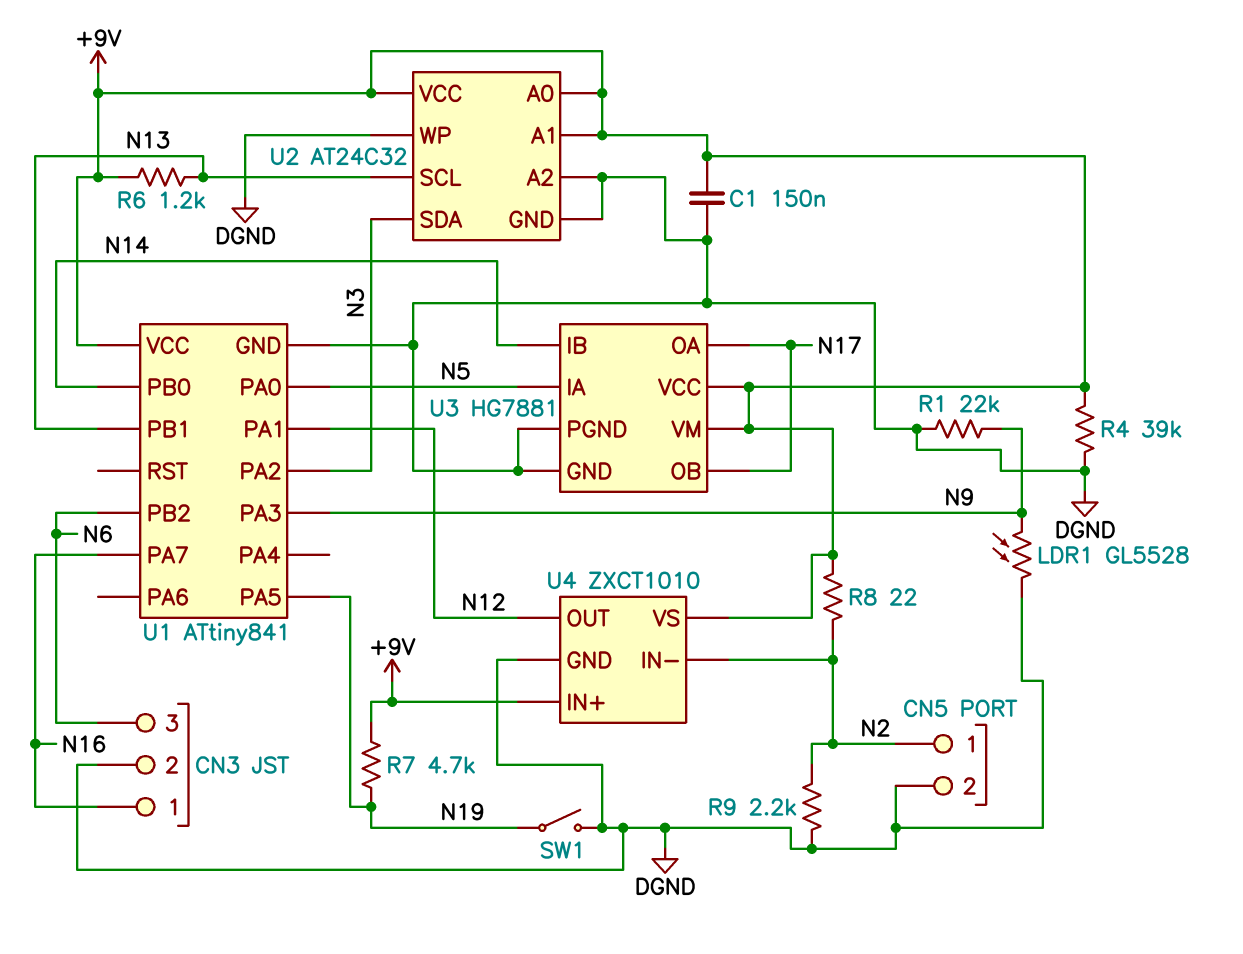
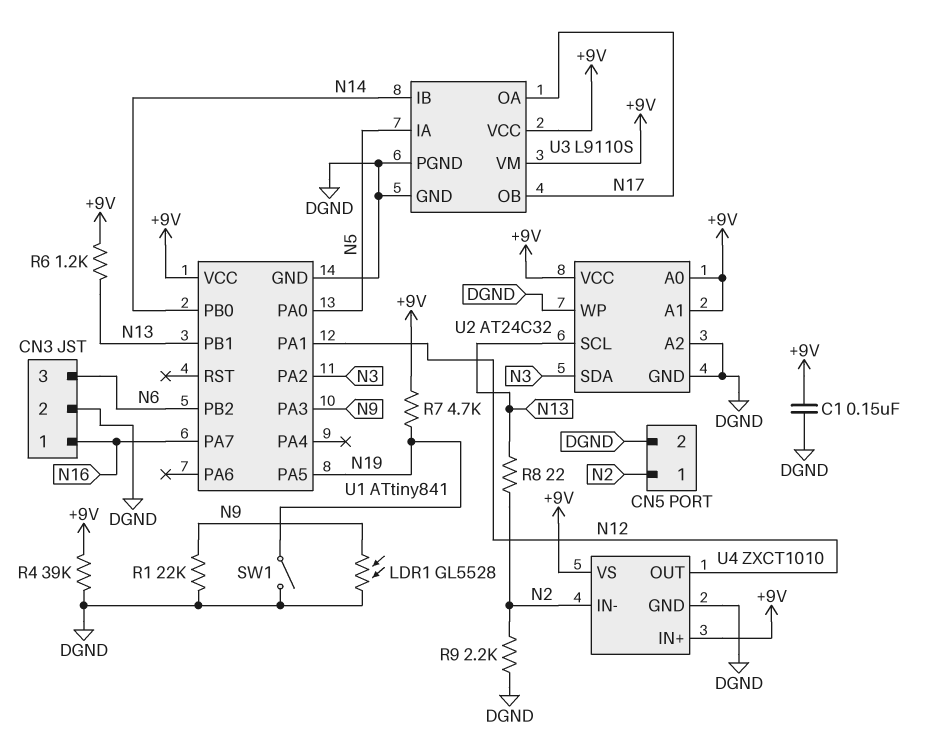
R8: 22 (+9V, N2) -> 22 (N2, N13)
U3: HG7881 -> L9110S

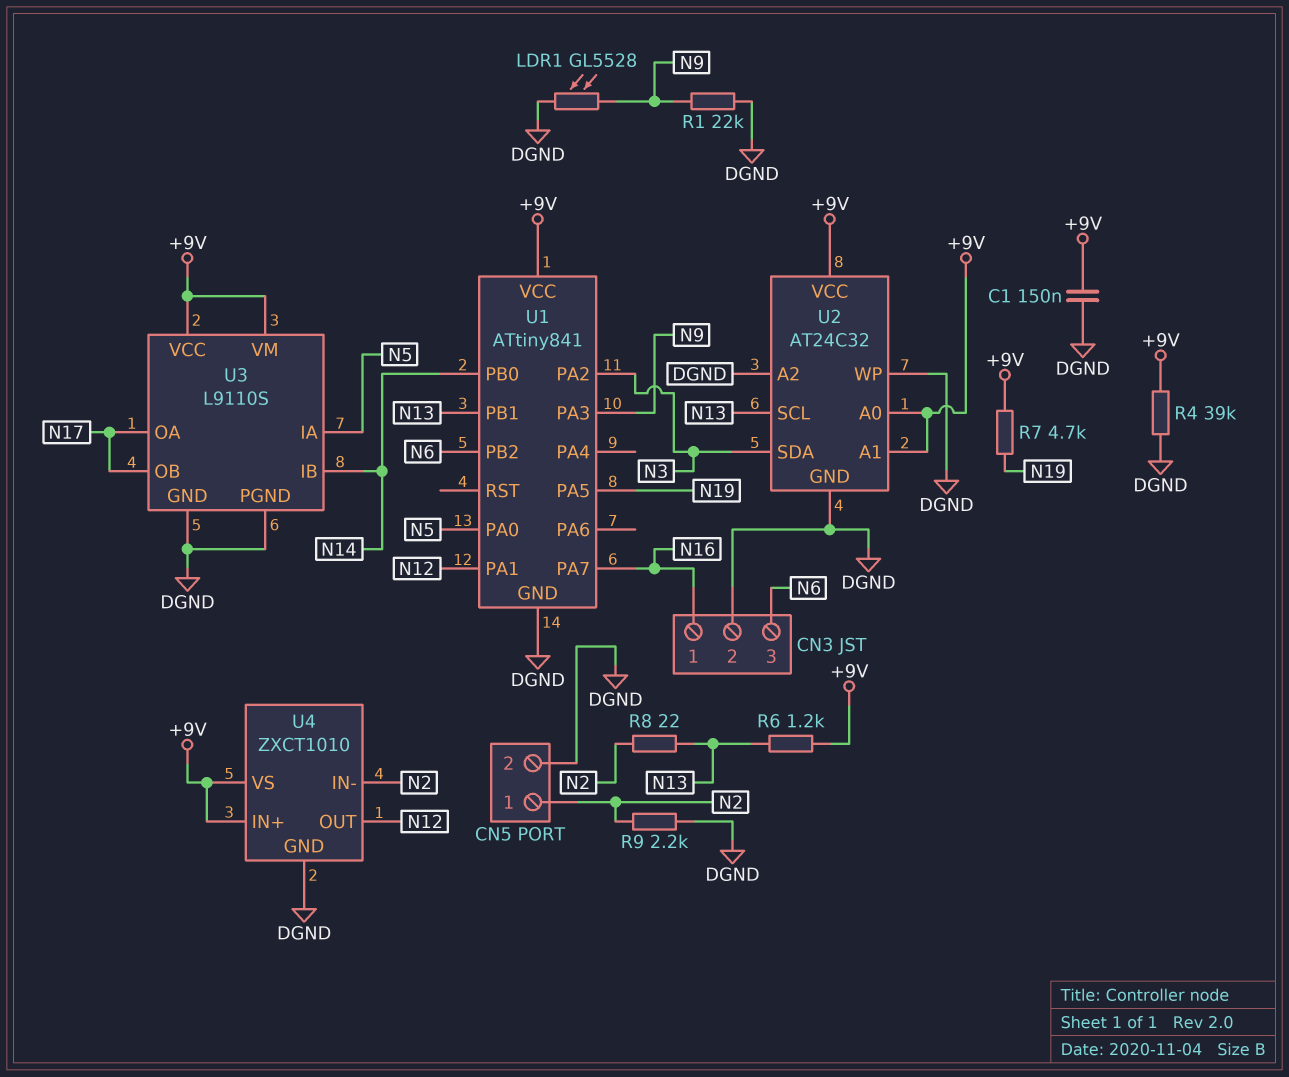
SW1: switch (DGND, N19) -> none

